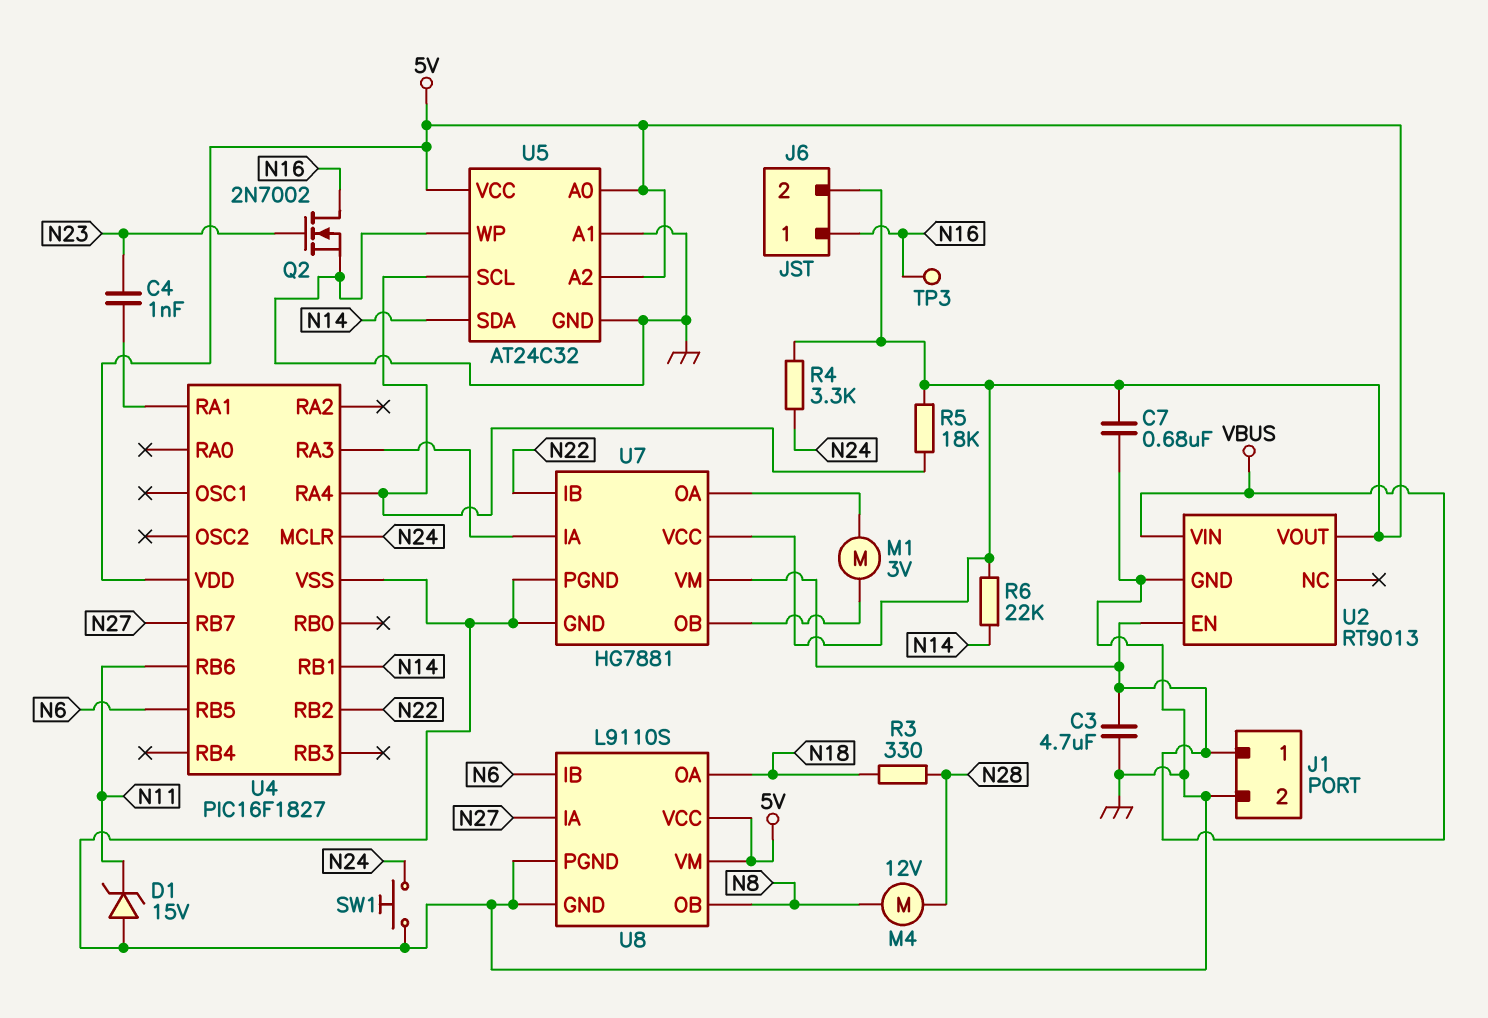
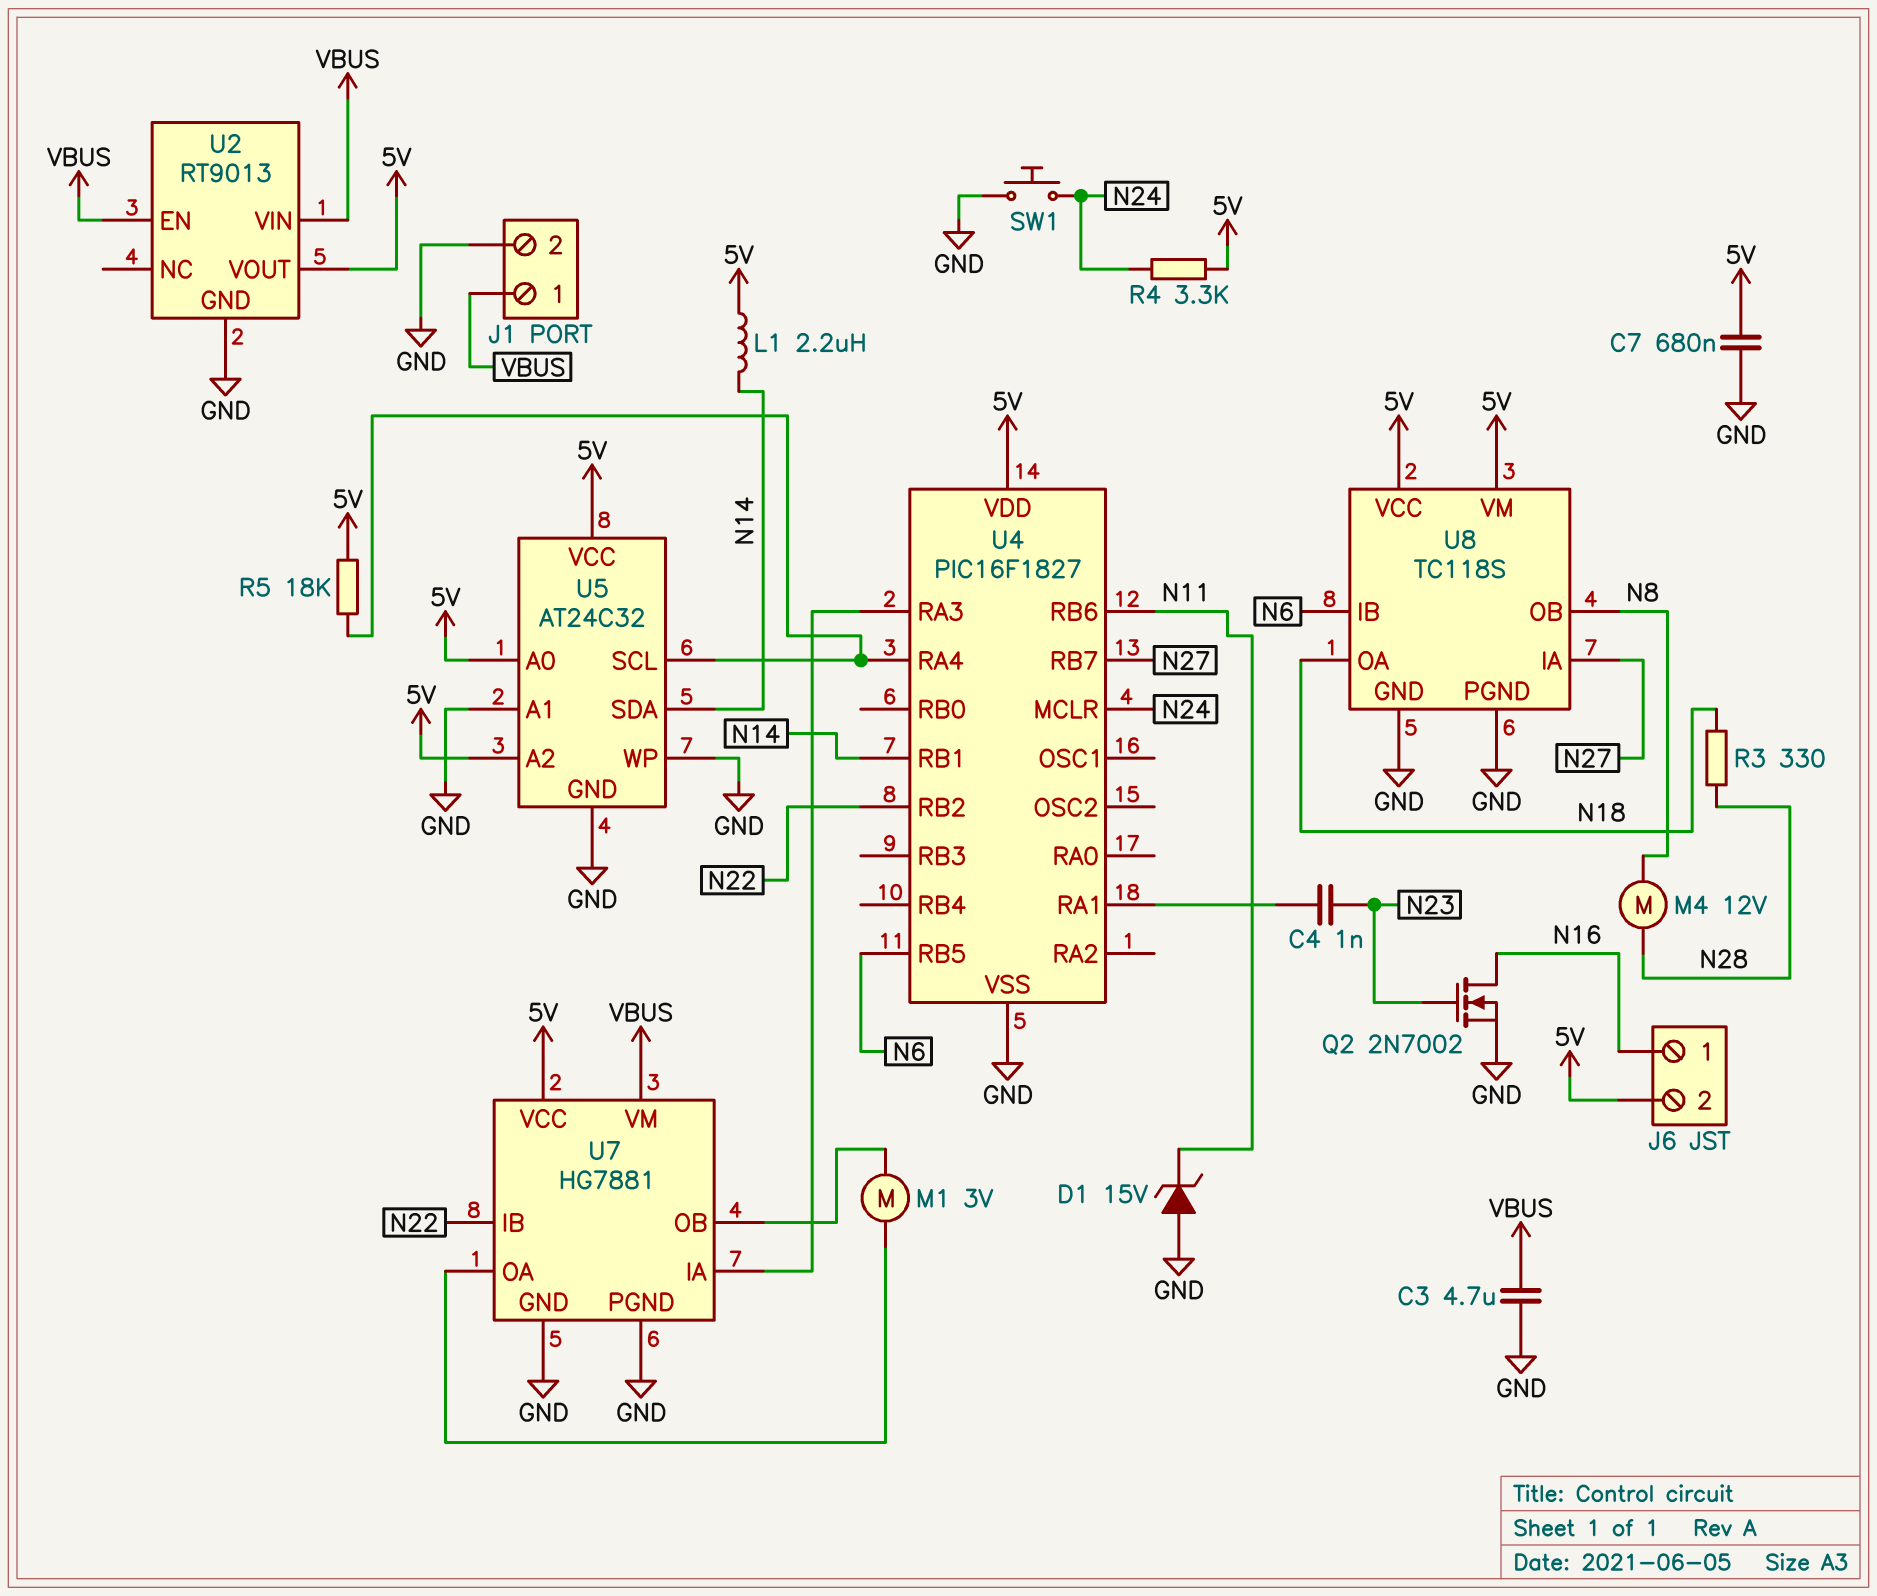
L1: none -> 2.2uH (5V, N14)
R6: 22k (5V, N14) -> none
TP3: test point (N16) -> none
U8: L9110S -> TC118S

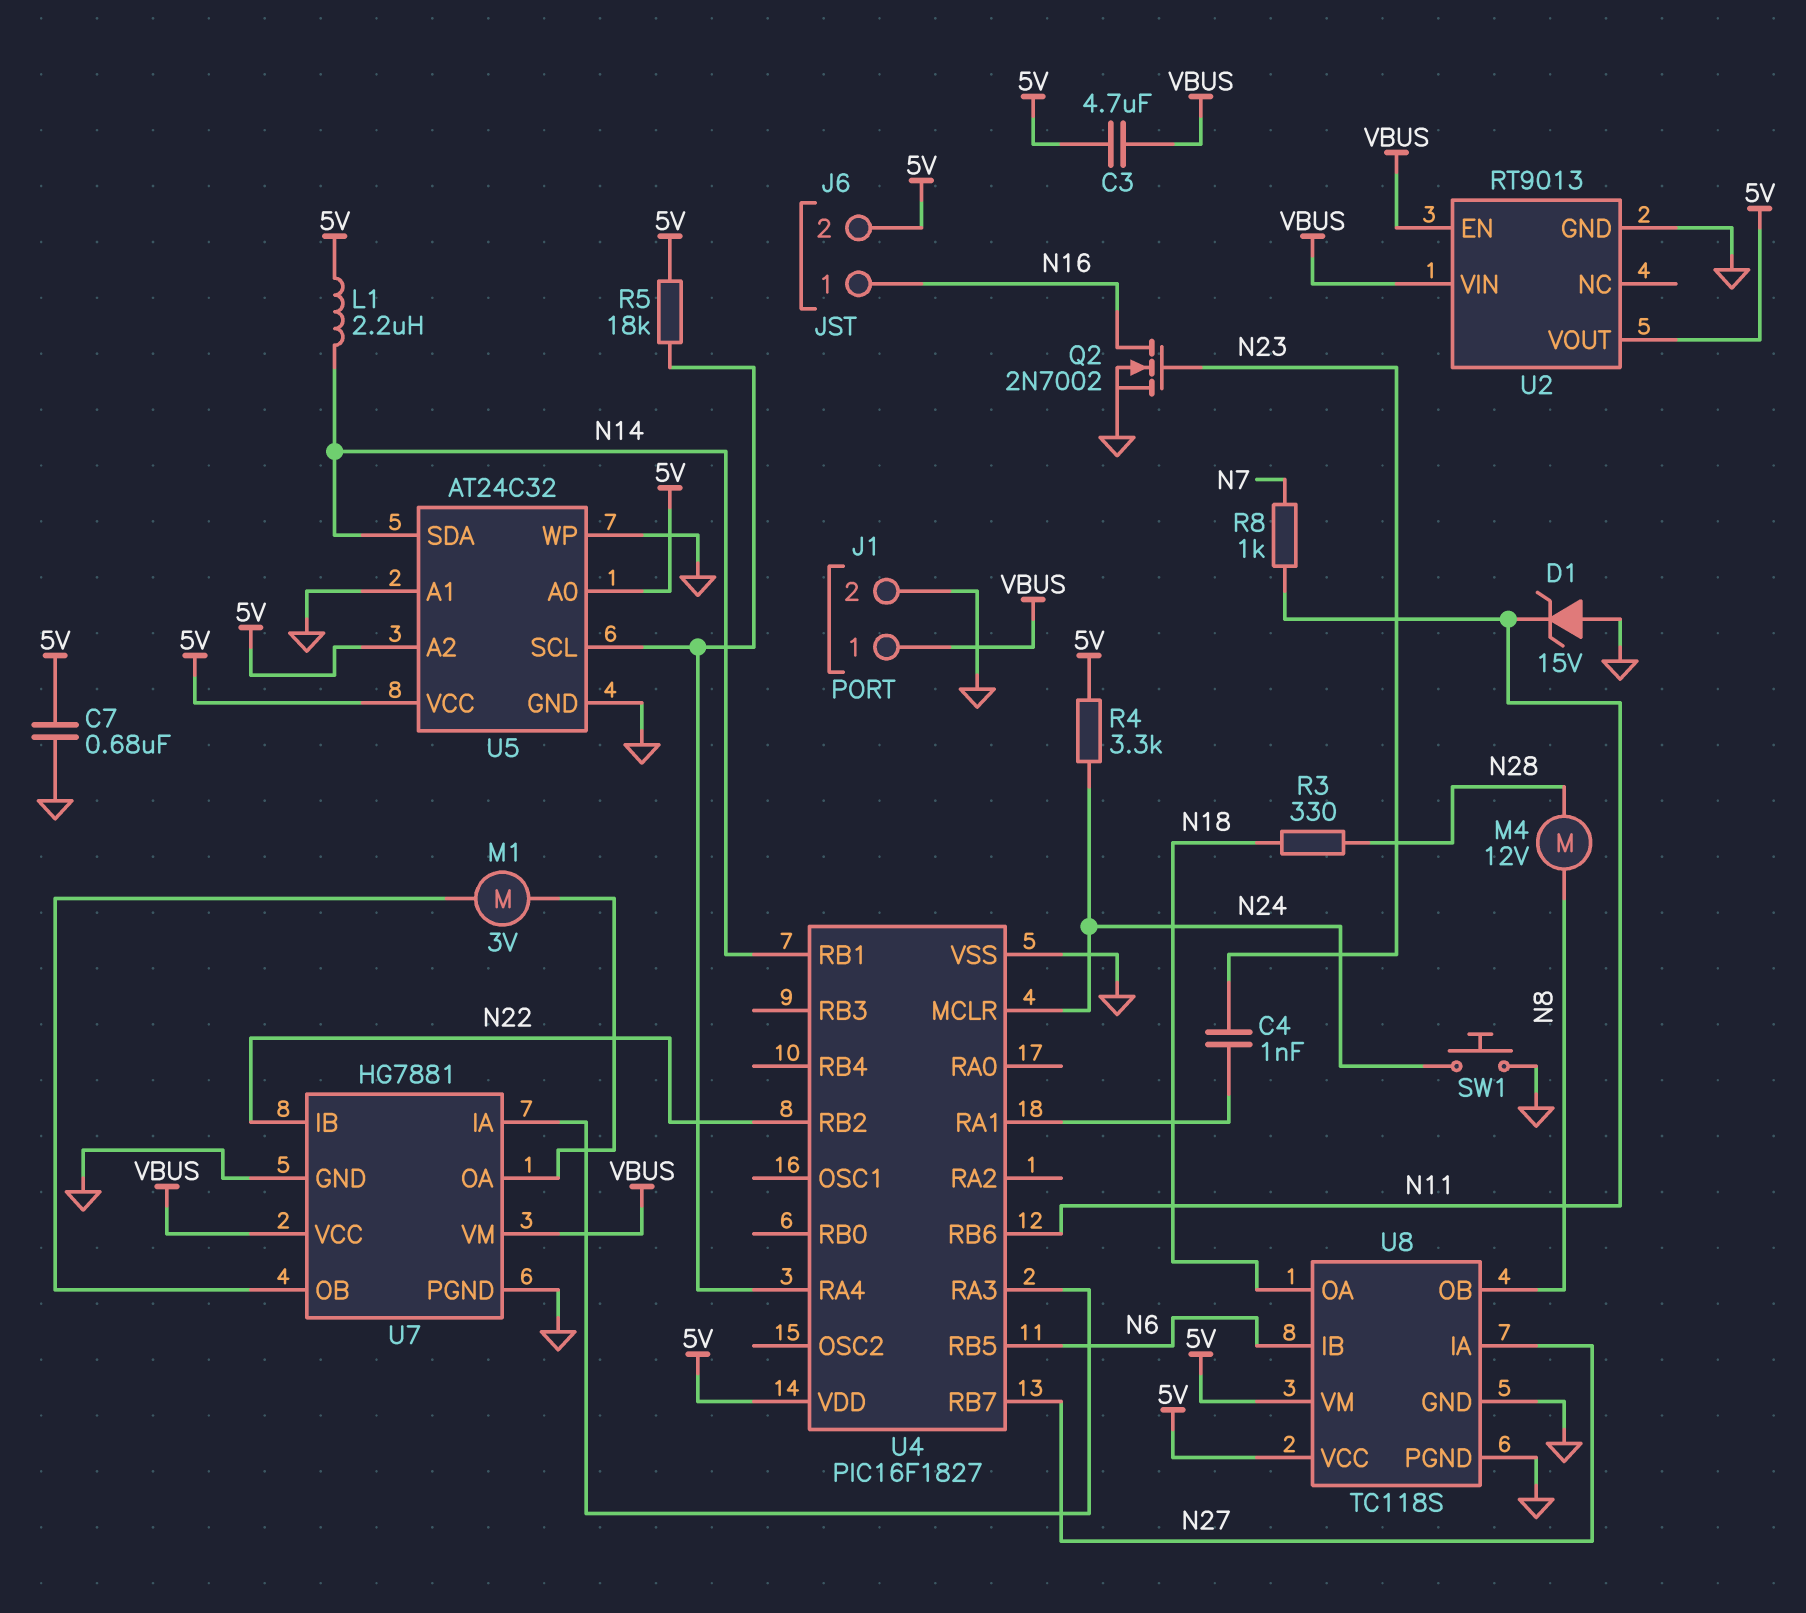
C3: 4.7uF (GND, VBUS) -> 4.7uF (5V, VBUS)
R8: none -> 1k (N7, N11)
U7 pin VCC: 5V -> VBUS

